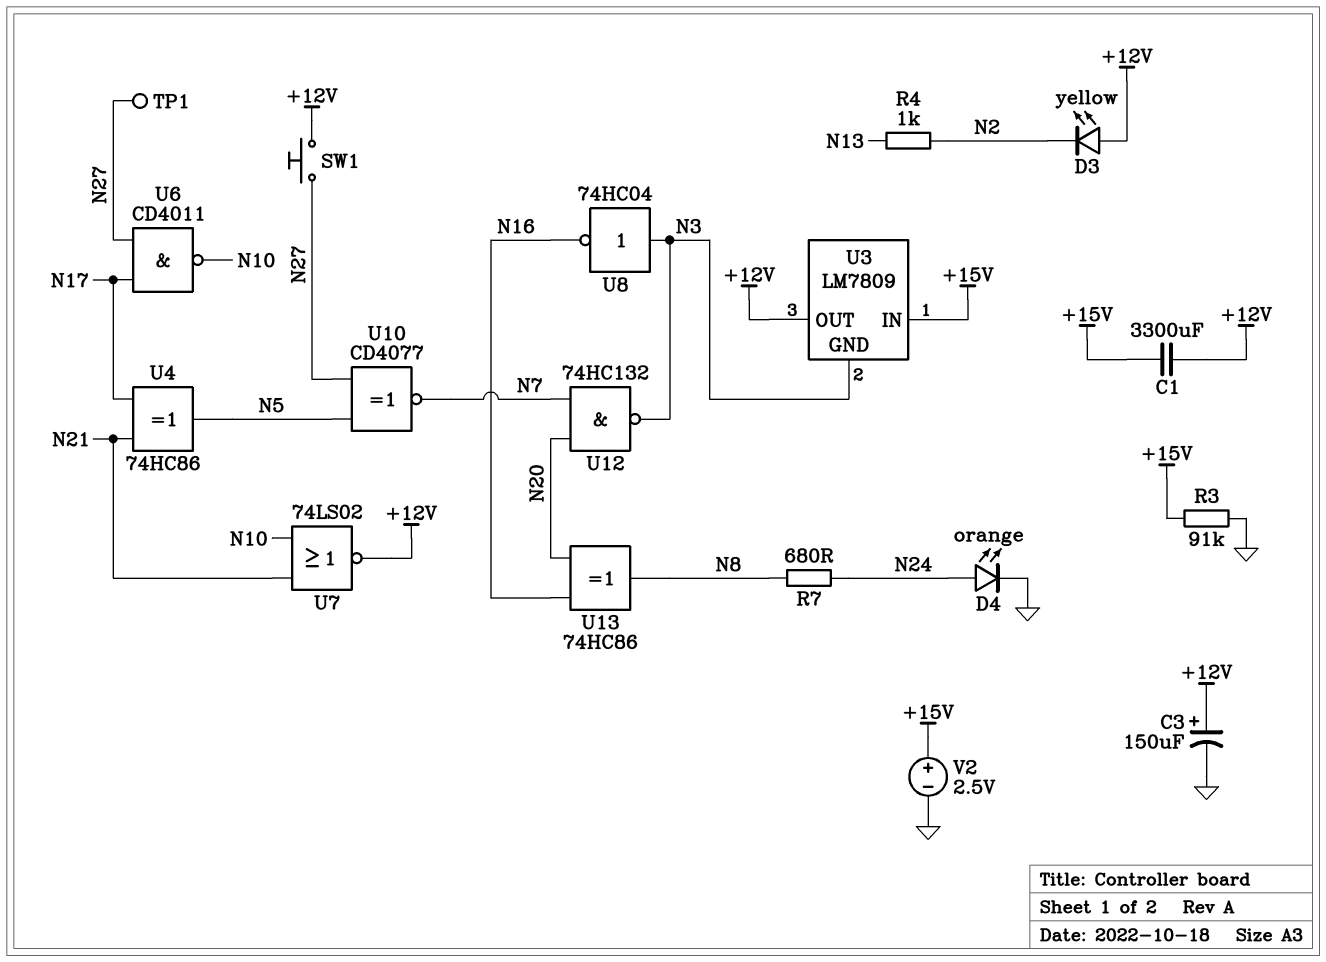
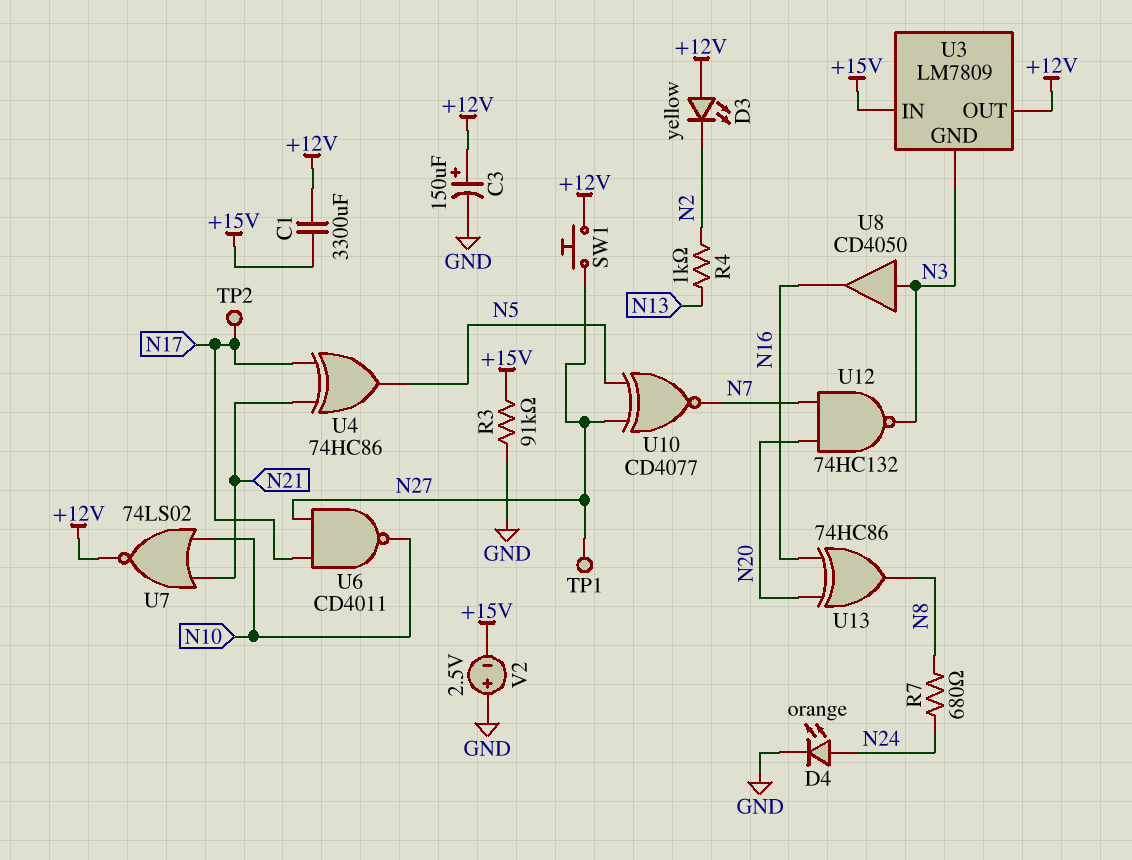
TP2: none -> test point (N17)
U8: NOT 74HC04 (in N3, out N16) -> buffer CD4050 (in N3, out N16)
V2: 2.5V (plus +15V, minus GND) -> 2.5V (plus GND, minus +15V)

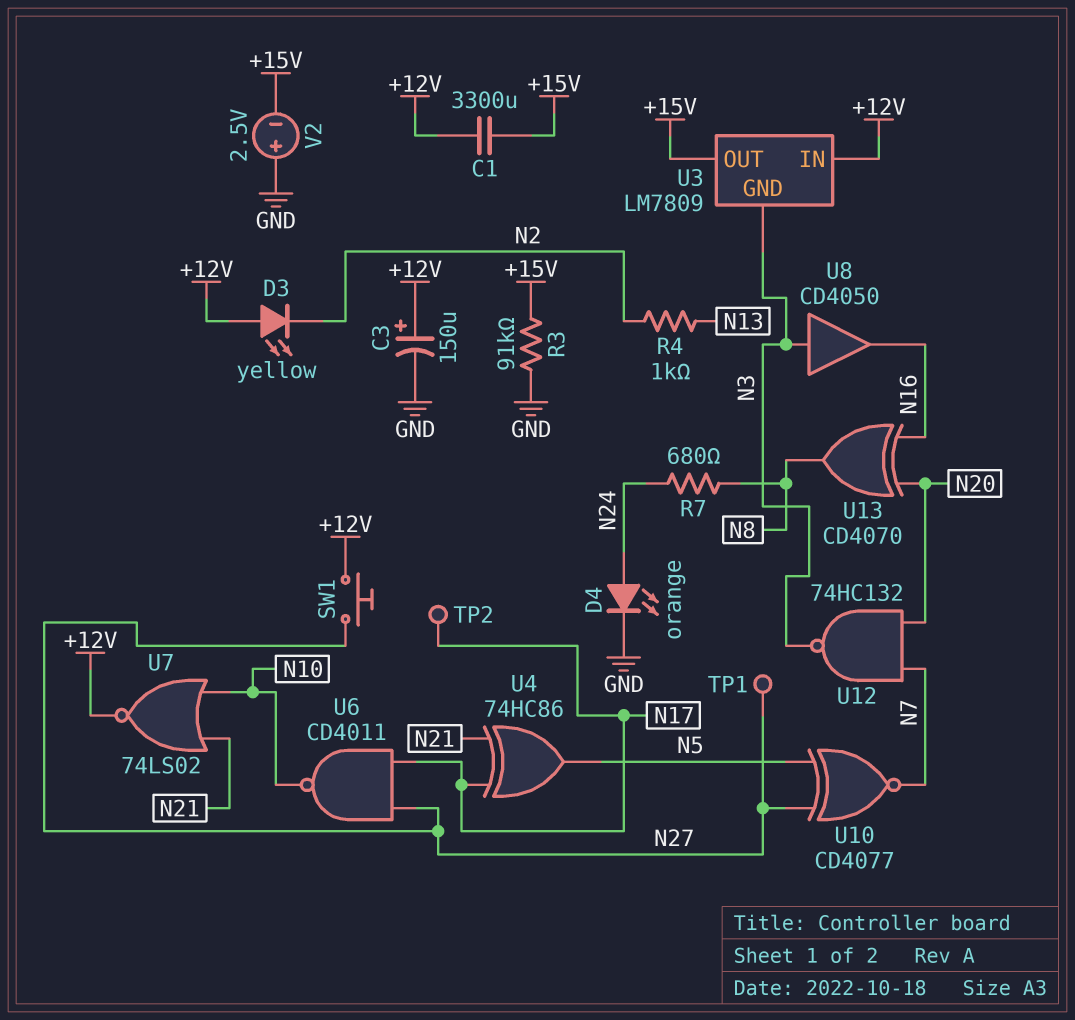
U3 pin IN: +15V -> +12V
U3 pin OUT: +12V -> +15V
U13: XOR 74HC86 (in N16, in N20, out N8) -> XOR CD4070 (in N16, in N20, out N8)

